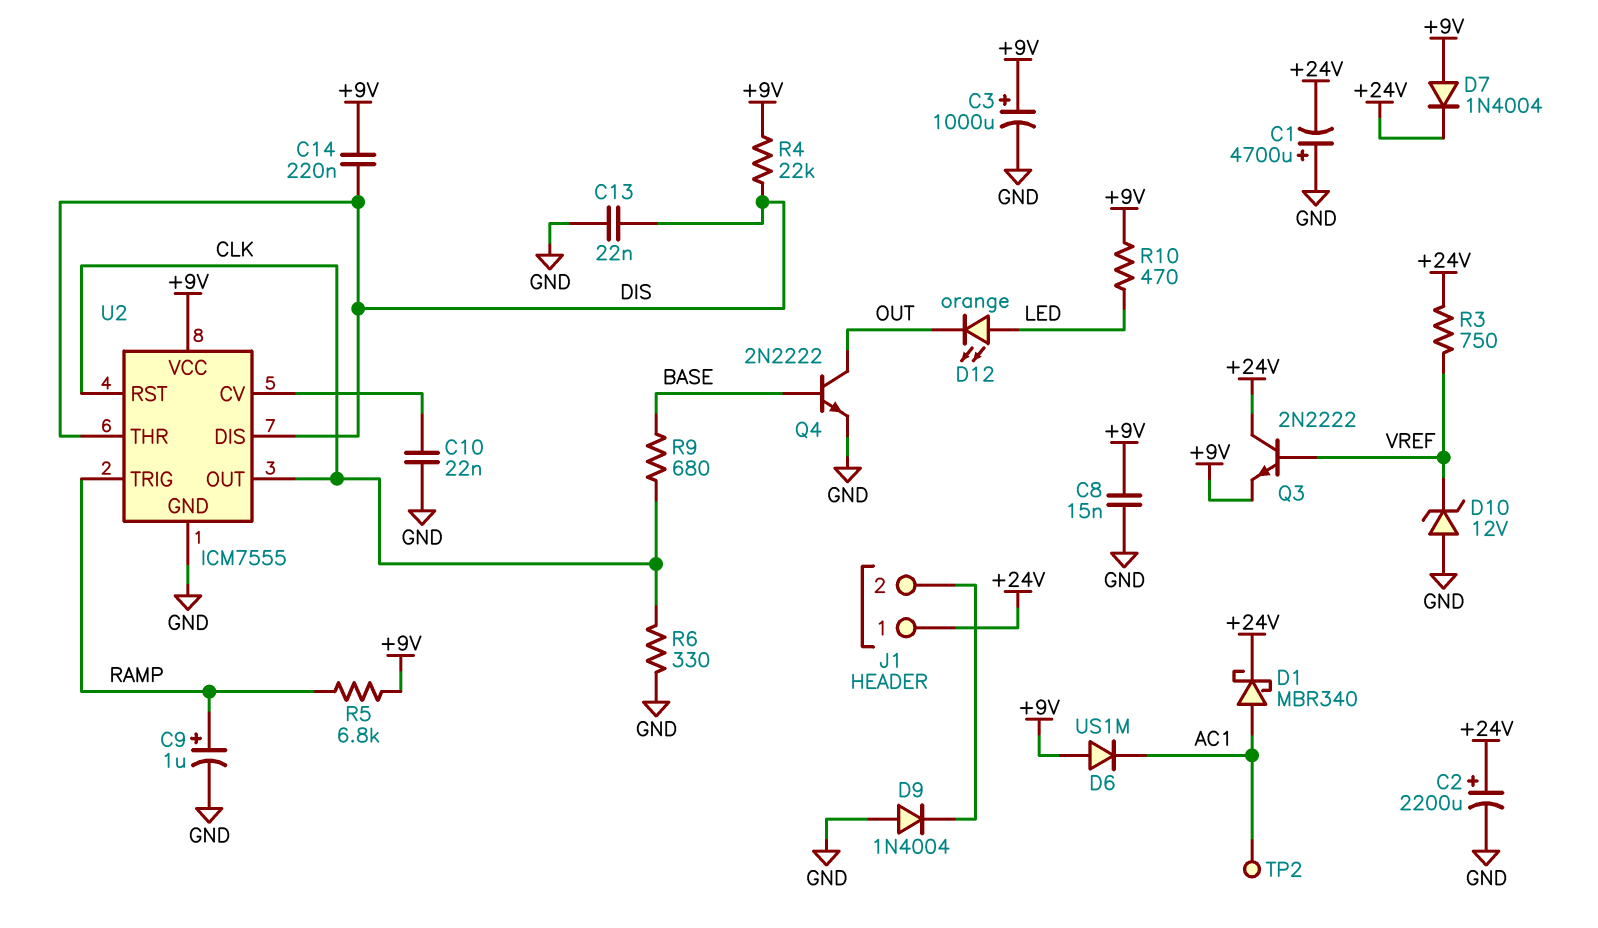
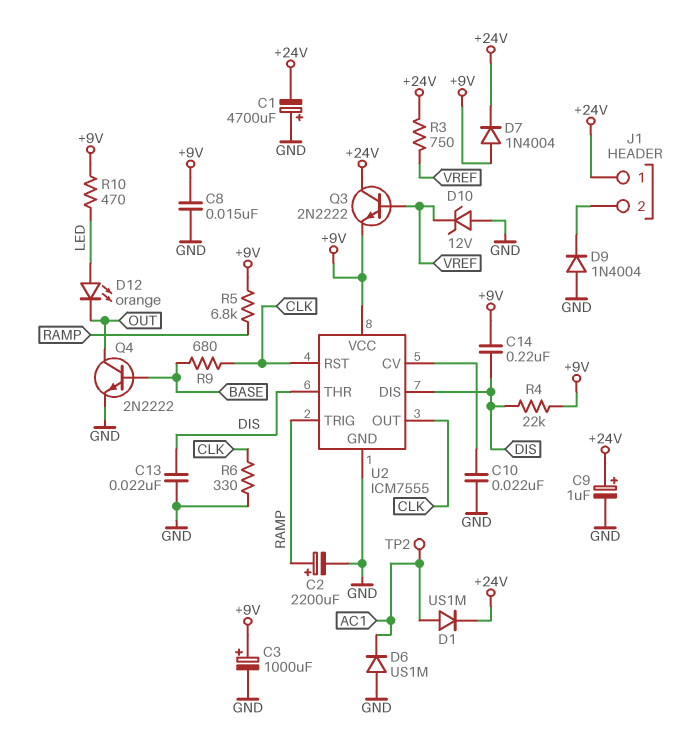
C2: 2200uF (plus +24V, minus GND) -> 2200uF (plus RAMP, minus GND)
C9: 1uF (plus RAMP, minus GND) -> 1uF (plus +24V, minus GND)
D1: schottky MBR340 (A AC1, K +24V) -> diode US1M (A AC1, K +24V)
D6: diode US1M (A +9V, K AC1) -> diode US1M (A GND, K AC1)

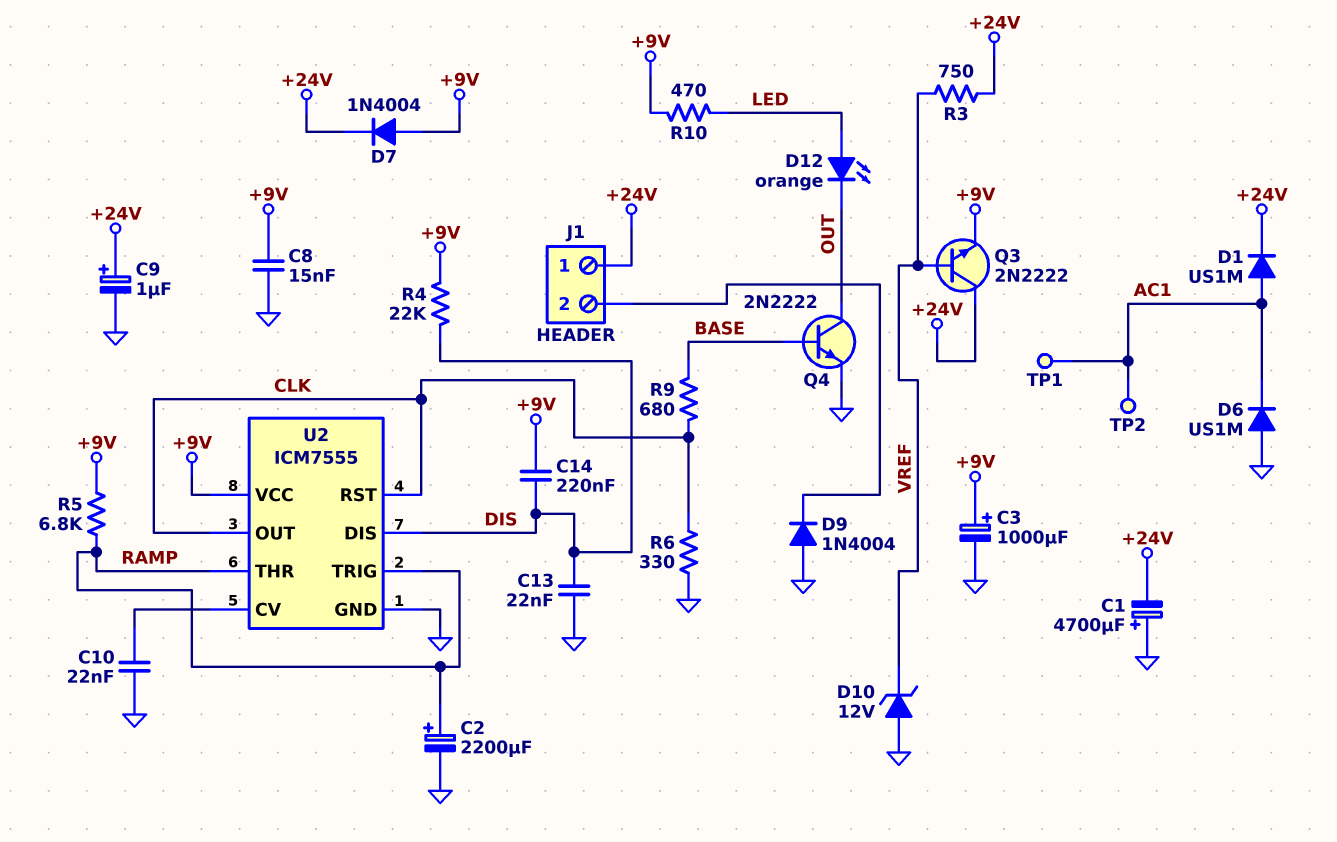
TP1: none -> test point (AC1)
U2 pin THR: DIS -> RAMP

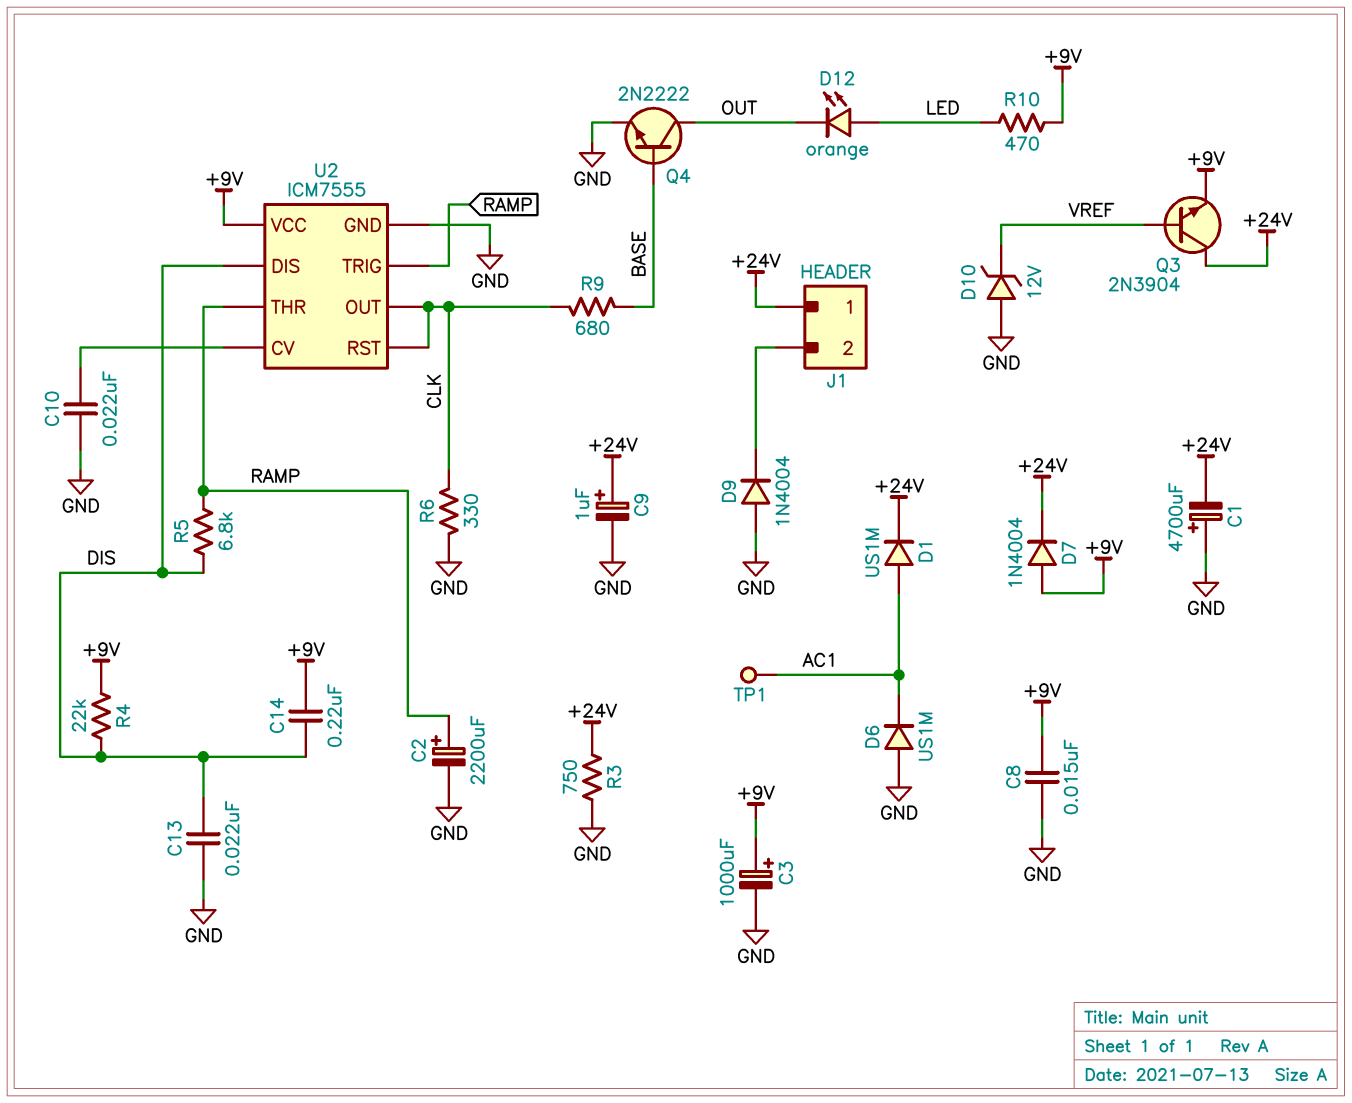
Q3: NPN 2N2222 (B VREF, C +24V, E +9V) -> NPN 2N3904 (B VREF, C +24V, E +9V)
R3: 750 (+24V, VREF) -> 750 (+24V, GND)
R5: 6.8k (+9V, RAMP) -> 6.8k (DIS, RAMP)
TP2: test point (AC1) -> none

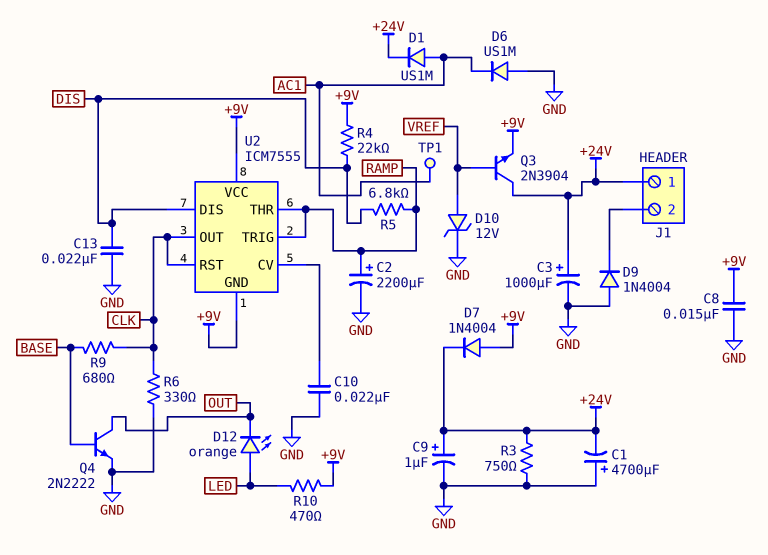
C3: 1000uF (plus +9V, minus GND) -> 1000uF (plus +24V, minus GND)
C14: 220nF (+9V, DIS) -> none
D10: zener 12V (A GND, K VREF) -> zener 12V (A VREF, K GND)
U2 pin GND: GND -> +9V

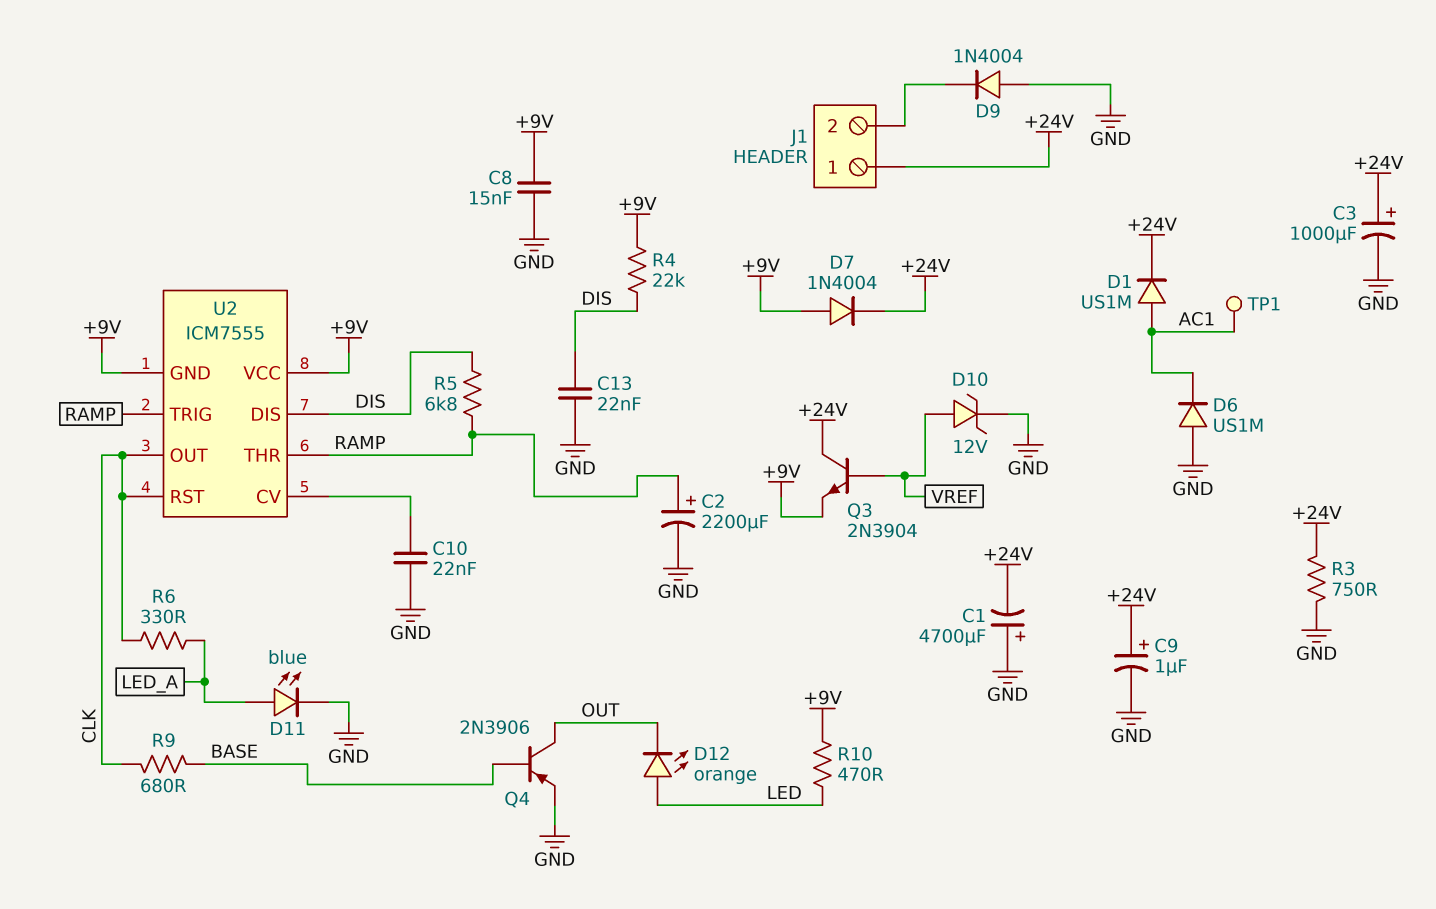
D11: none -> LED blue (A LED_A, K GND)
Q4: NPN 2N2222 (B BASE, C OUT, E GND) -> PNP 2N3906 (B BASE, C OUT, E GND)
R6: 330 (CLK, GND) -> 330 (CLK, LED_A)

